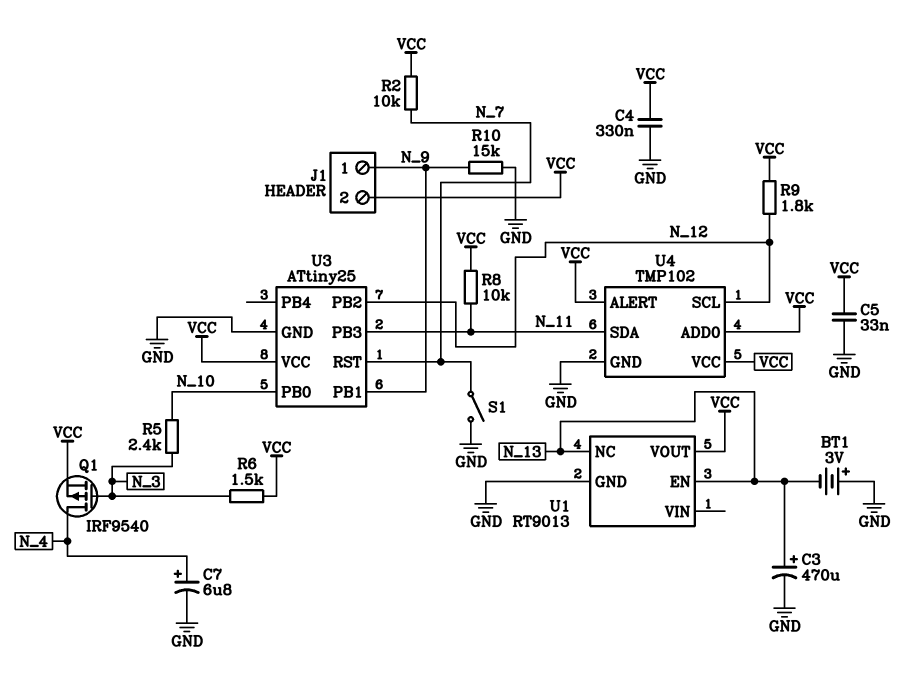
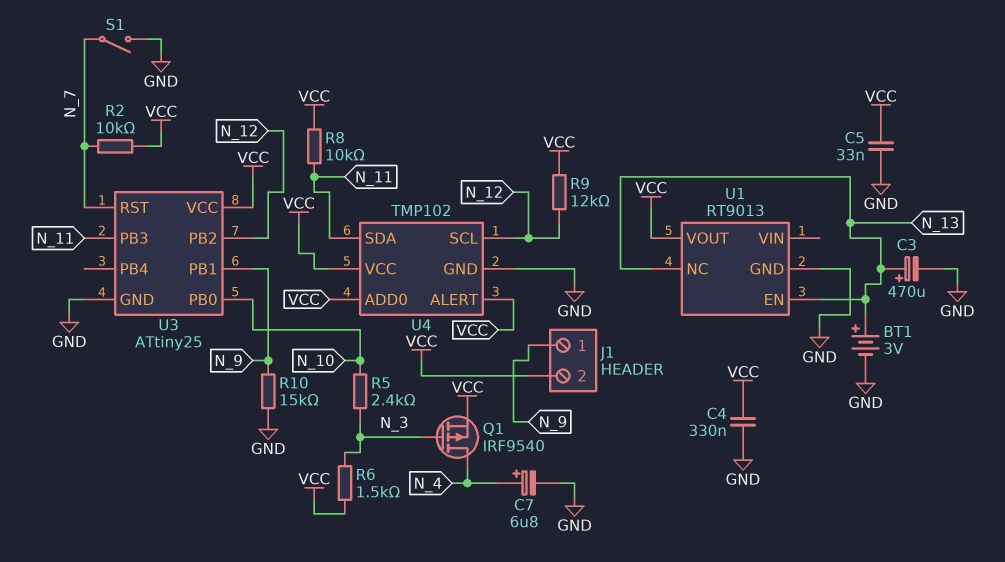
BT1: 3V (plus GND, minus N_13) -> 3V (plus N_13, minus GND)
R9: 1.8k (N_12, VCC) -> 12k (N_12, VCC)

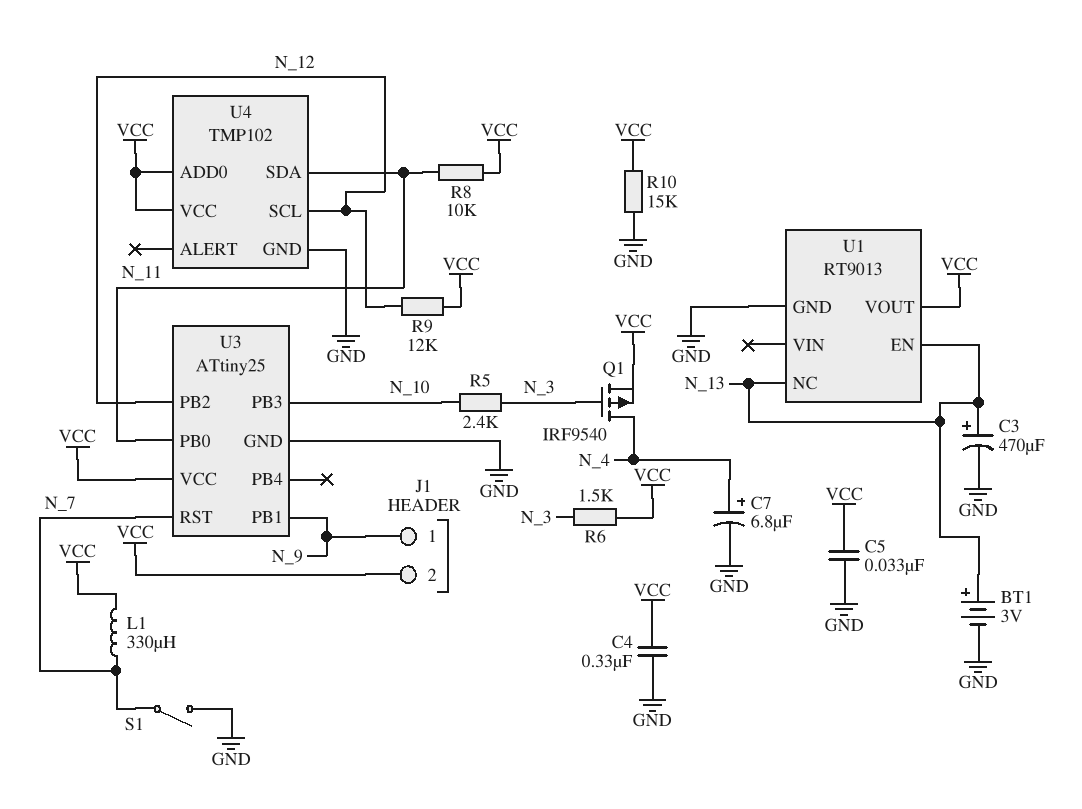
L1: none -> 330uH (N_7, VCC)
R2: 10k (N_7, VCC) -> none
R10: 15k (GND, N_9) -> 15k (GND, VCC)
U3 pin PB0: N_10 -> N_11
U3 pin PB3: N_11 -> N_10
U4 pin ALERT: VCC -> none

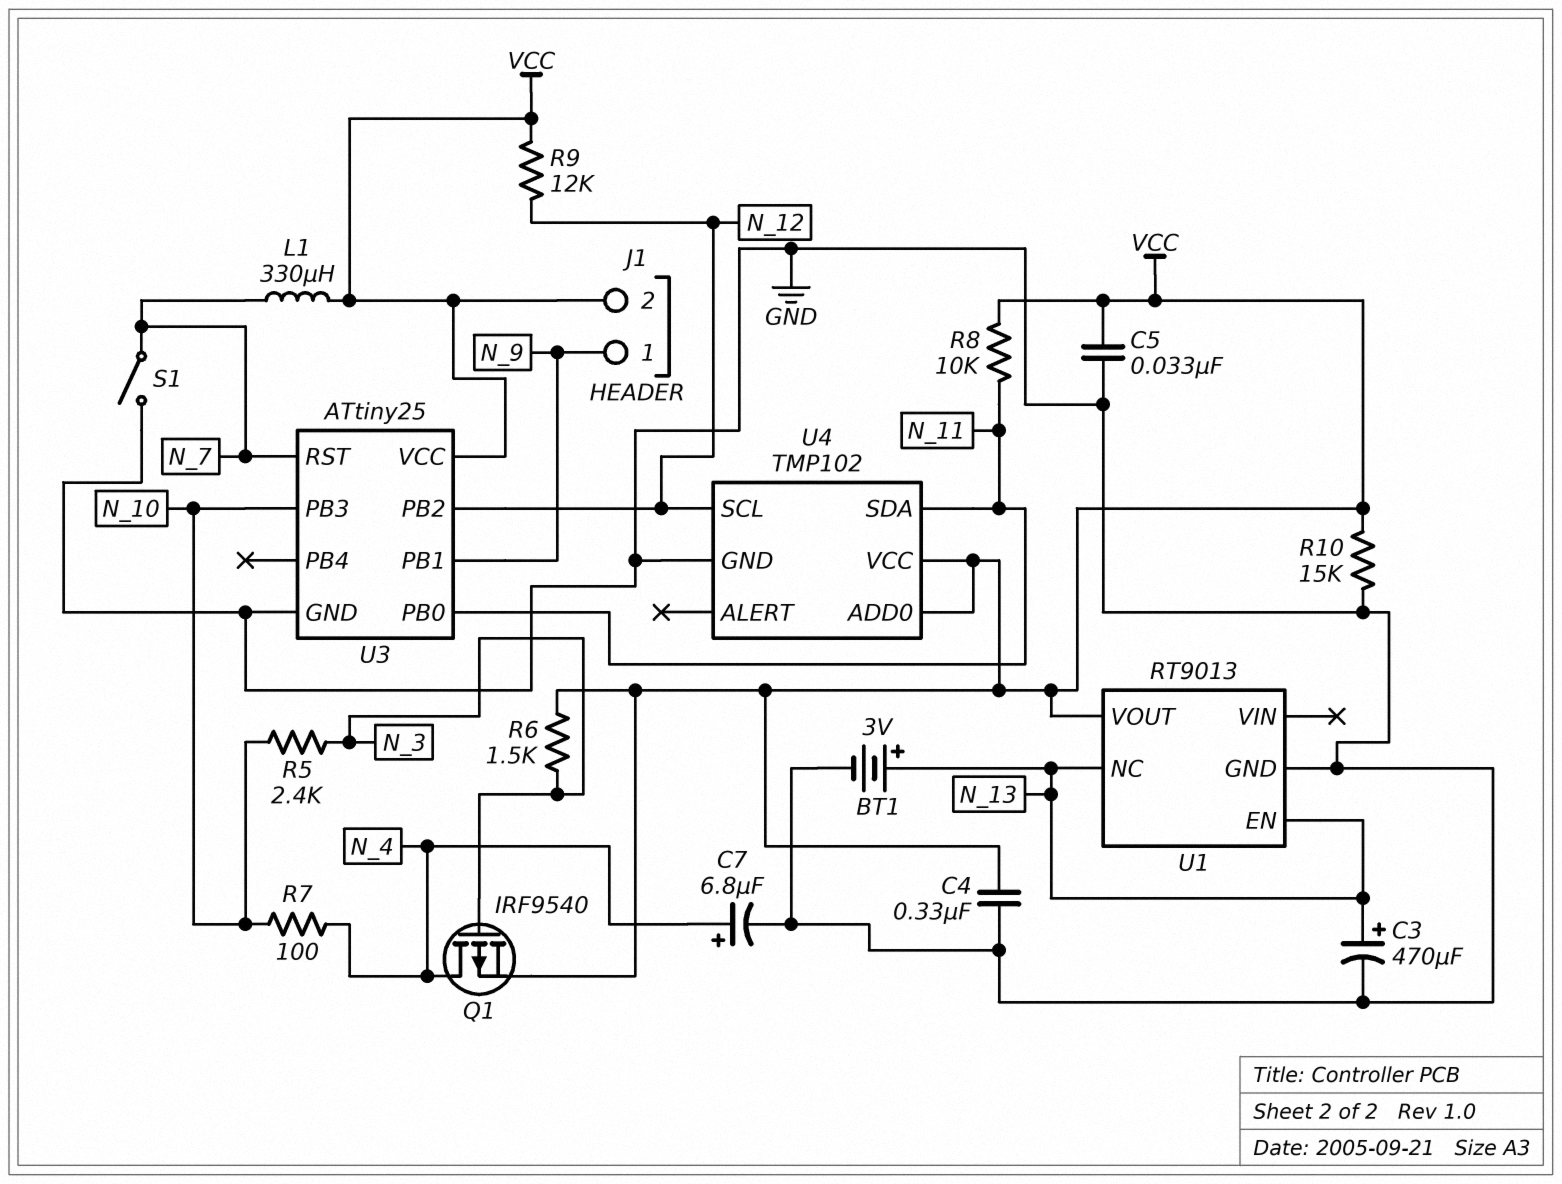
R7: none -> 100 (N_4, N_10)

